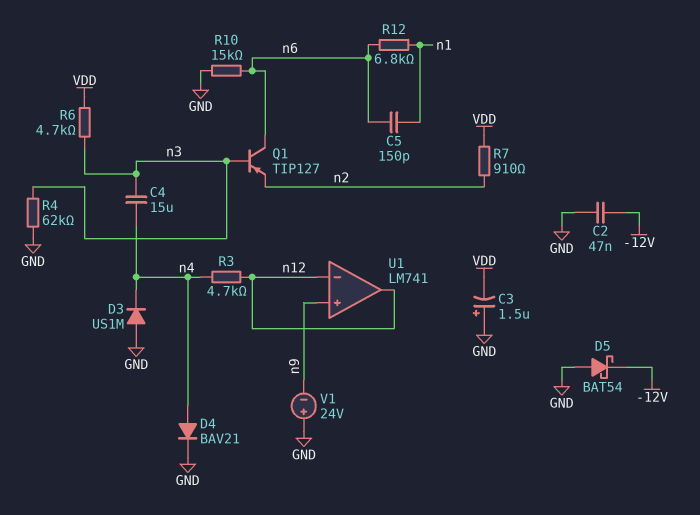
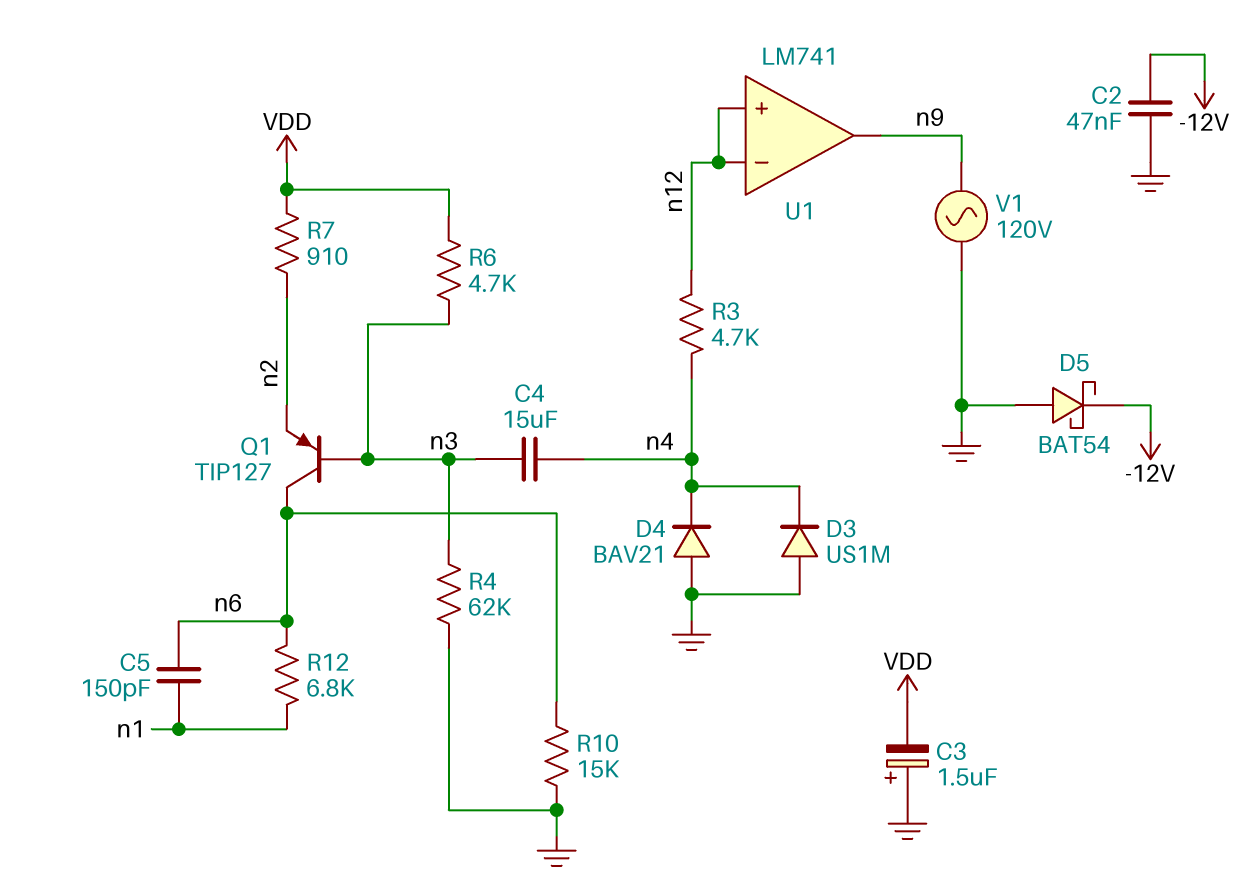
D4: diode BAV21 (A n4, K GND) -> diode BAV21 (A GND, K n4)
U1 pin in+: n9 -> n12
U1 pin out: n12 -> n9
V1: 24V (plus GND, minus n9) -> AC 120V (GND, n9)

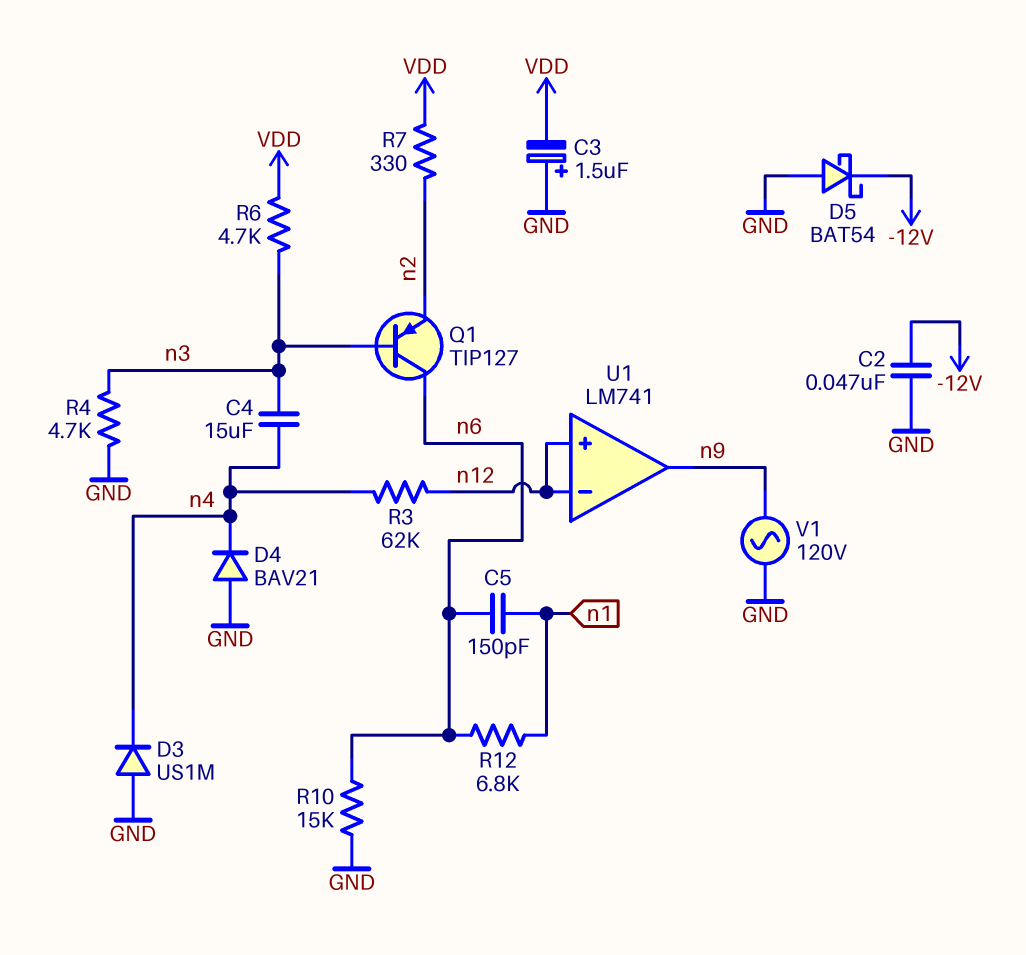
R3: 4.7k (n4, n12) -> 62k (n4, n12)
R4: 62k (GND, n3) -> 4.7k (GND, n3)
R7: 910 (VDD, n2) -> 330 (VDD, n2)

